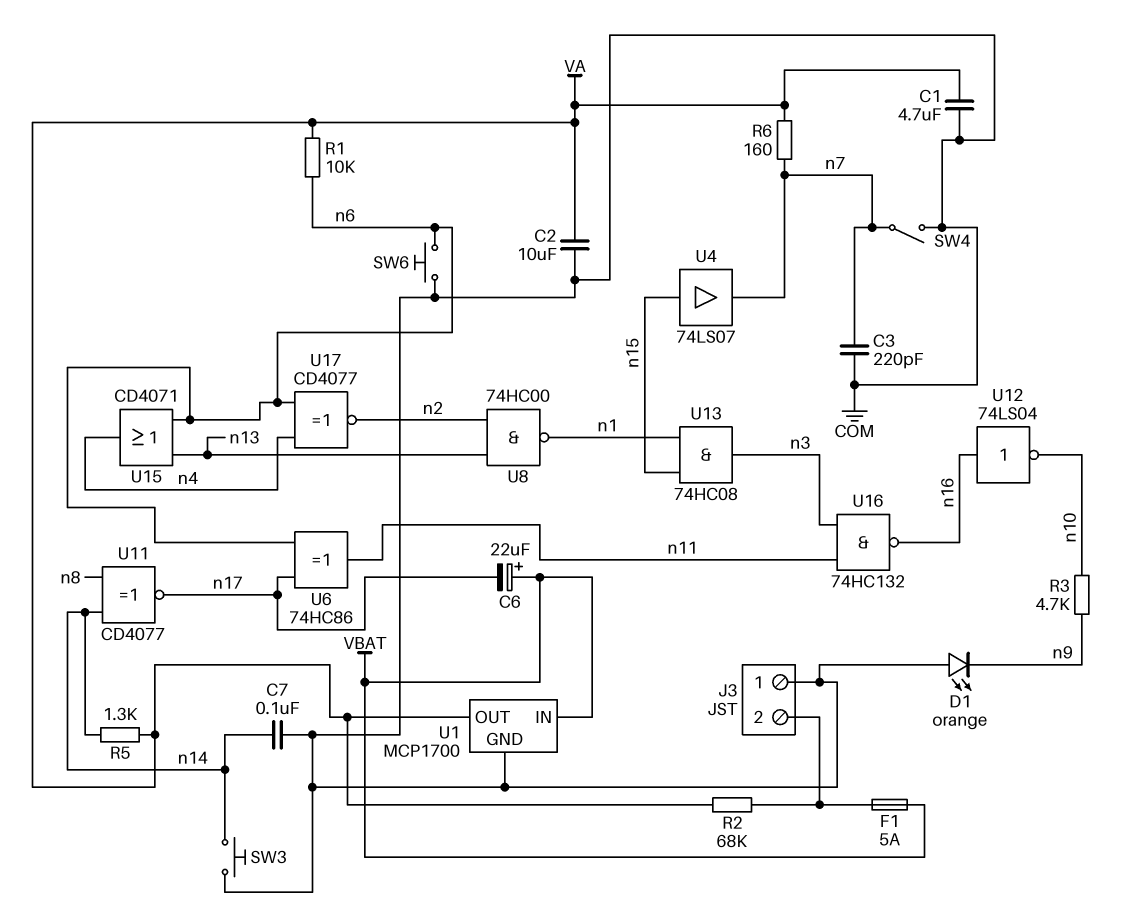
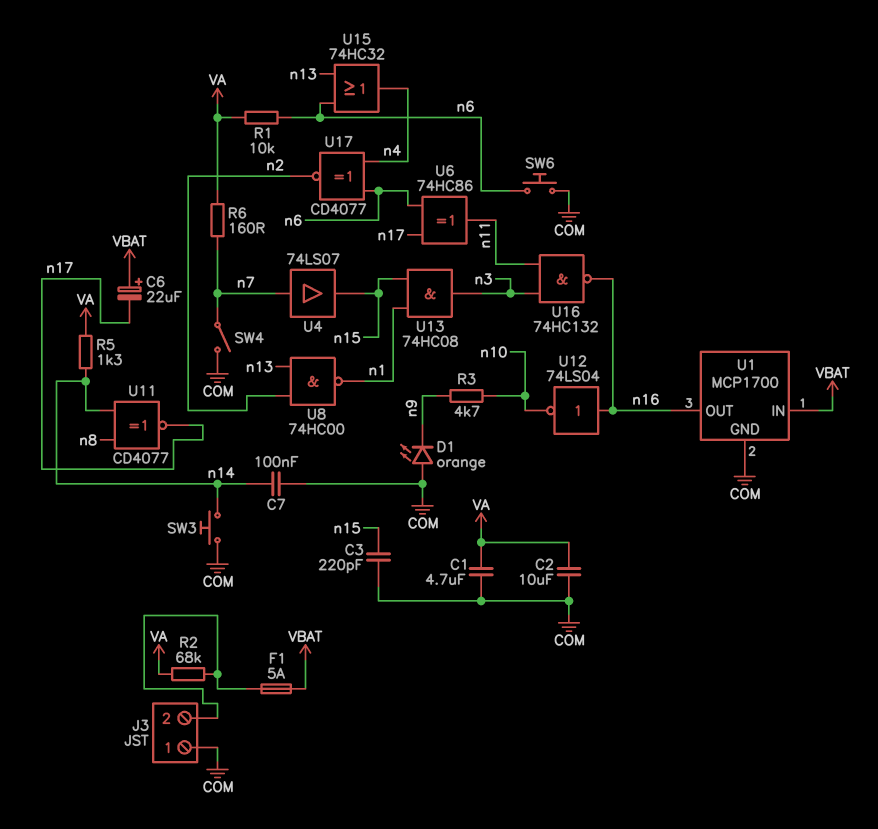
C3: 220pF (COM, n7) -> 220pF (COM, n15)
U1 pin OUT: VA -> n16
U4: buffer 74LS07 (in n15, out n7) -> buffer 74LS07 (in n7, out n15)
U15: OR CD4071 (in n6, in n13, out n4) -> OR 74HC32 (in n6, in n13, out n4)

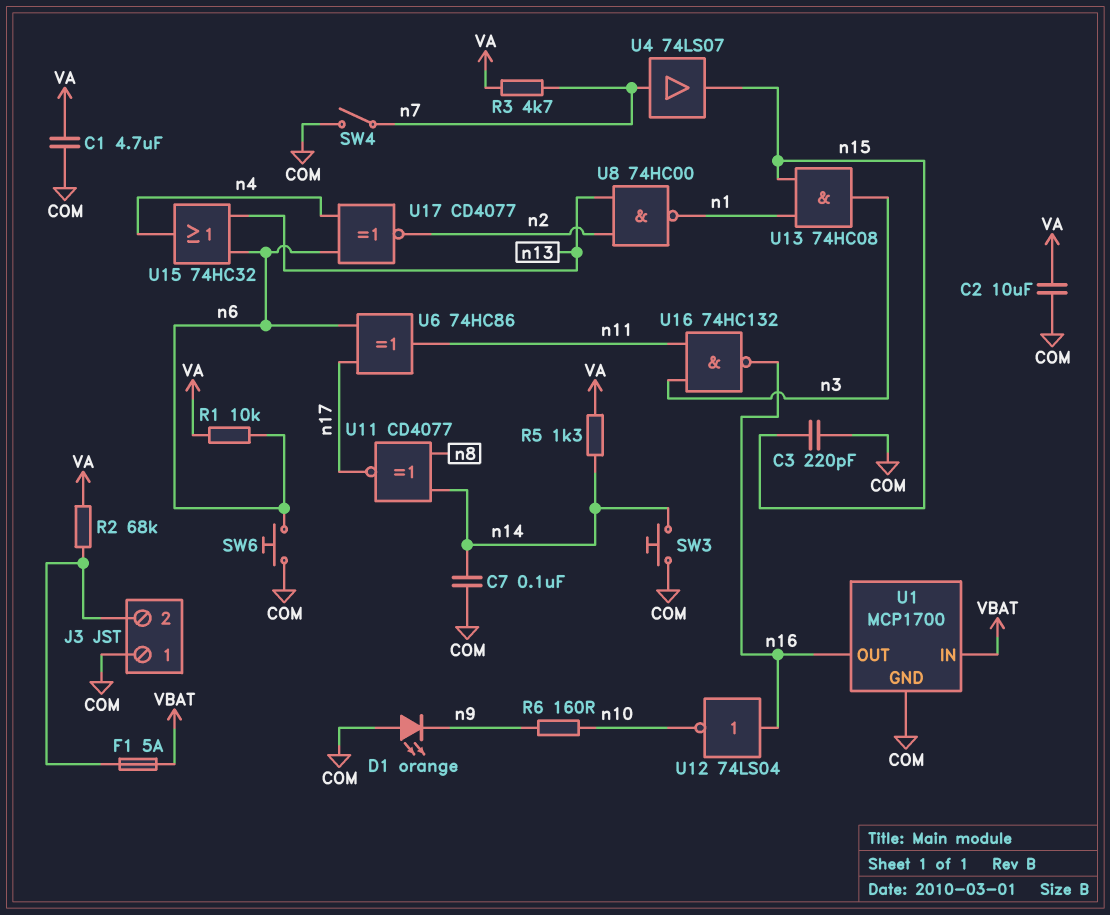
C6: 22uF (plus VBAT, minus n17) -> none
R3: 4.7k (n9, n10) -> 4.7k (VA, n7)
R6: 160 (VA, n7) -> 160 (n9, n10)

